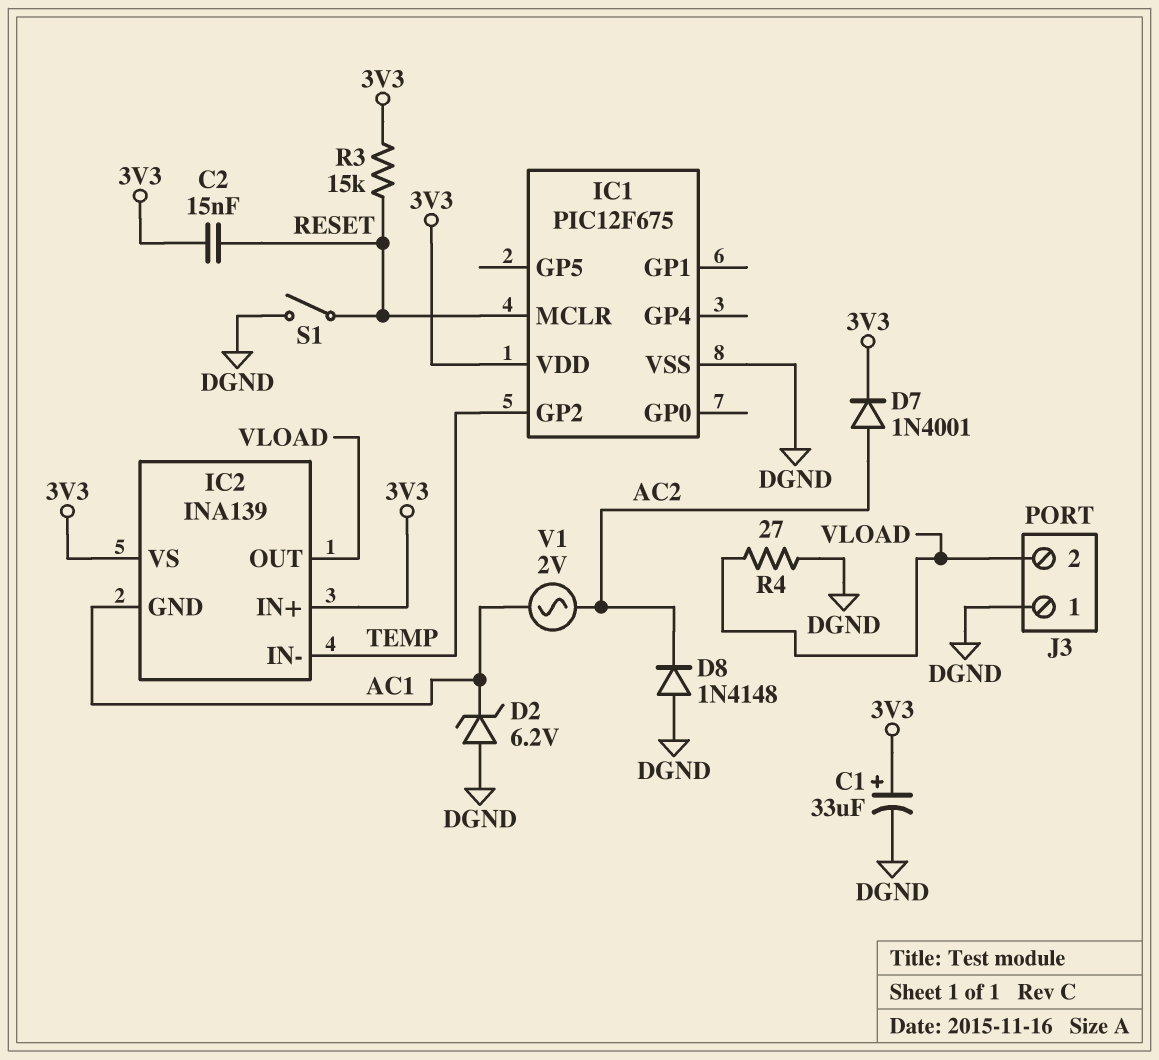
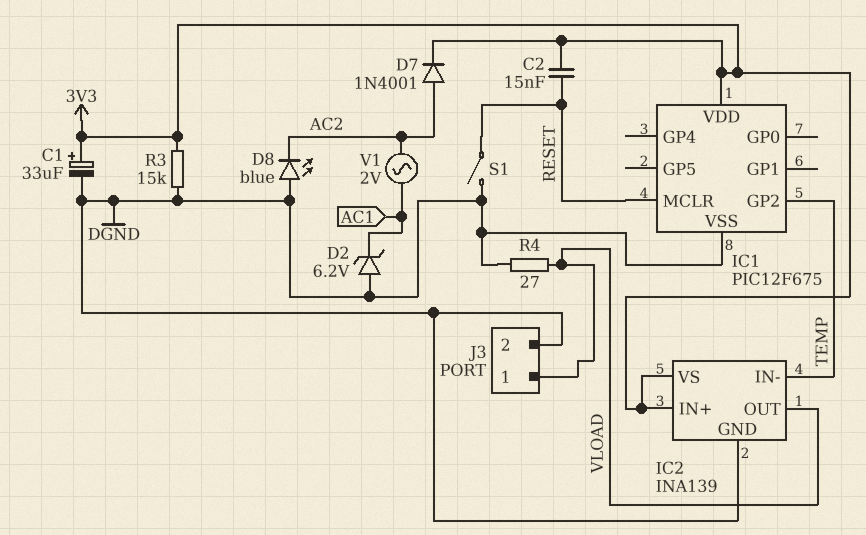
D8: diode 1N4148 (A DGND, K AC2) -> LED blue (A DGND, K AC2)
IC2 pin GND: AC1 -> DGND
J3 pin 1: DGND -> VLOAD
J3 pin 2: VLOAD -> DGND
R3: 15k (3V3, RESET) -> 15k (3V3, DGND)

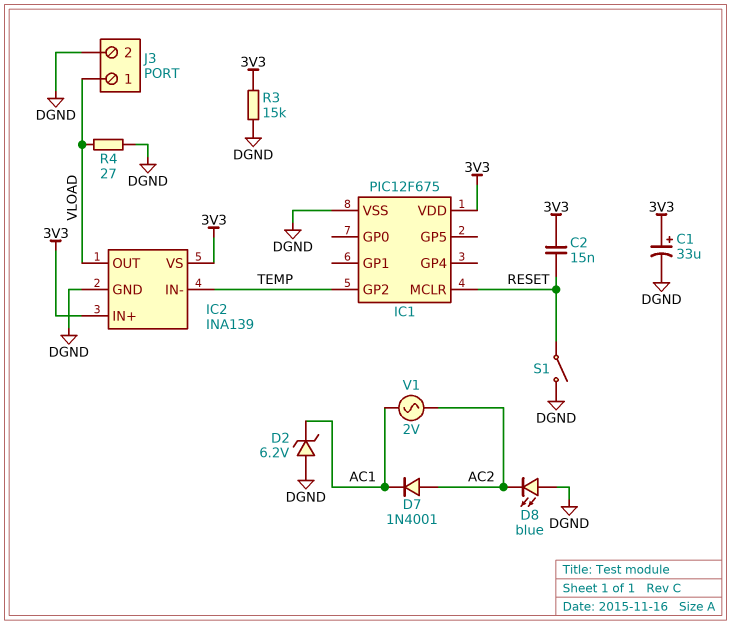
D7: diode 1N4001 (A AC2, K 3V3) -> diode 1N4001 (A AC2, K AC1)

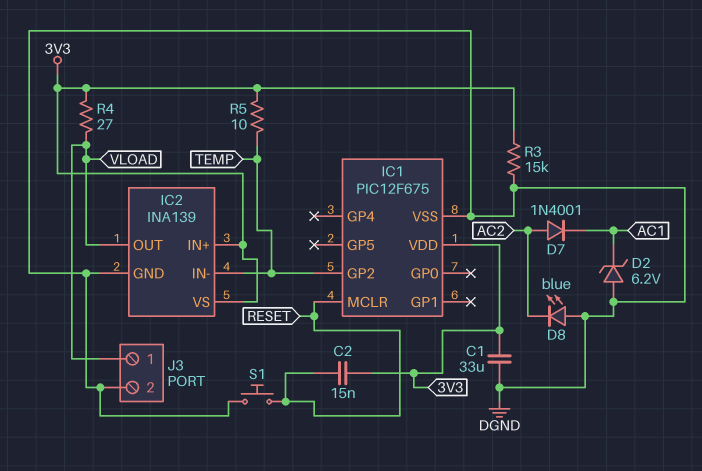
C1: 33uF (plus 3V3, minus DGND) -> 33uF (3V3, DGND)
R4: 27 (DGND, VLOAD) -> 27 (3V3, VLOAD)
R5: none -> 10 (3V3, TEMP)
S1: switch (DGND, RESET) -> button (DGND, RESET)
V1: AC 2V (AC1, AC2) -> none

